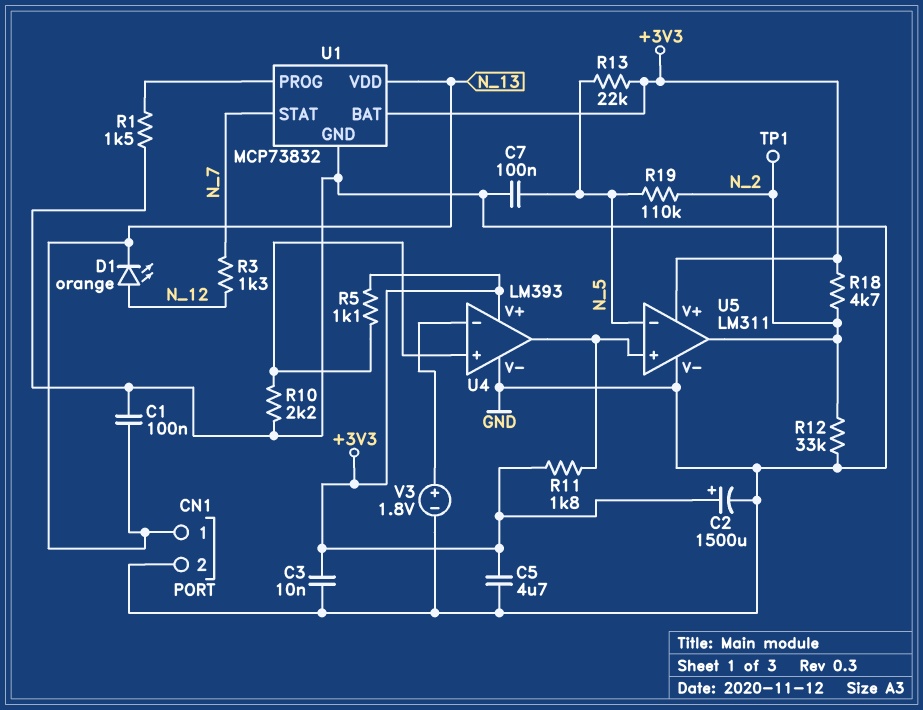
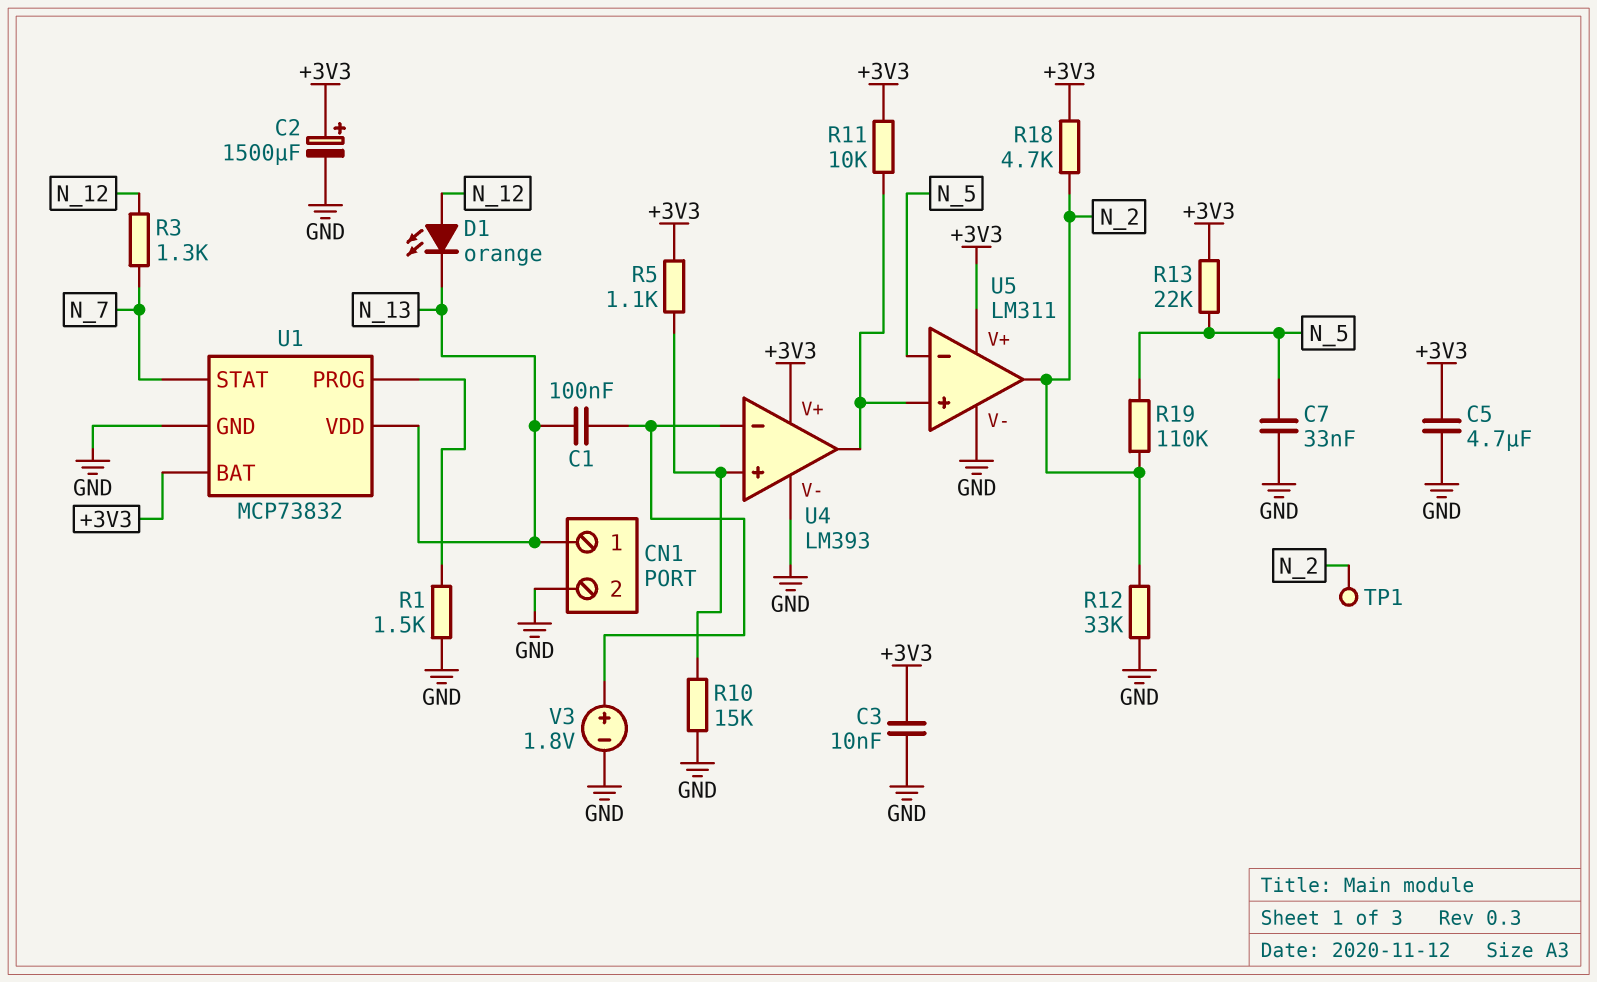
C1: 100nF (GND, N_13) -> 100nF (N_13, U4/in-)
C7: 100nF (GND, N_5) -> 33nF (GND, N_5)
R10: 2.2k (GND, U4/in+) -> 15k (GND, U4/in+)
R11: 1.8k (+3V3, U4/out) -> 10k (+3V3, U4/out)

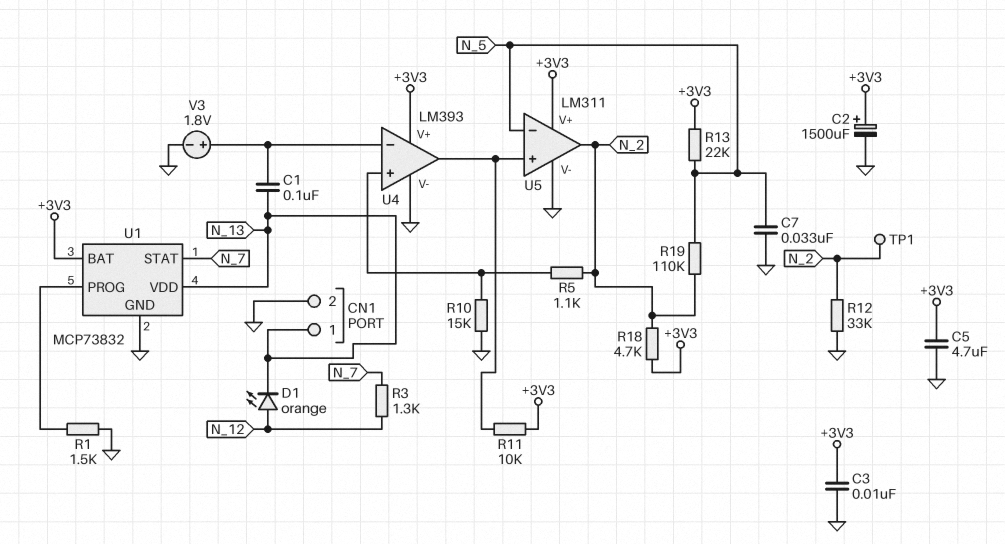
R5: 1.1k (+3V3, U4/in+) -> 1.1k (N_2, U4/in+)

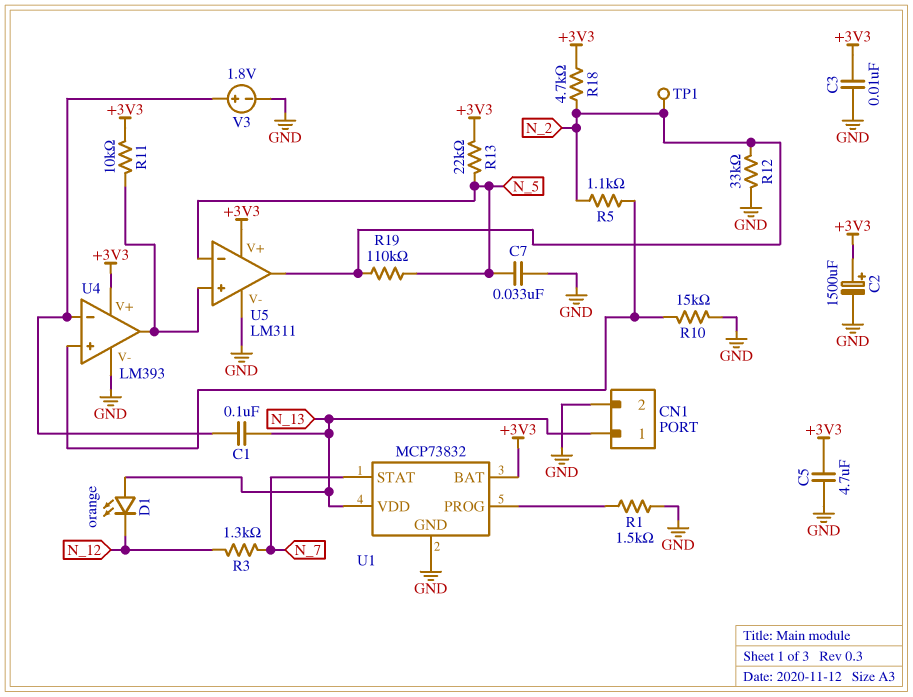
D1: LED orange (A N_12, K N_13) -> LED orange (A N_13, K N_12)

